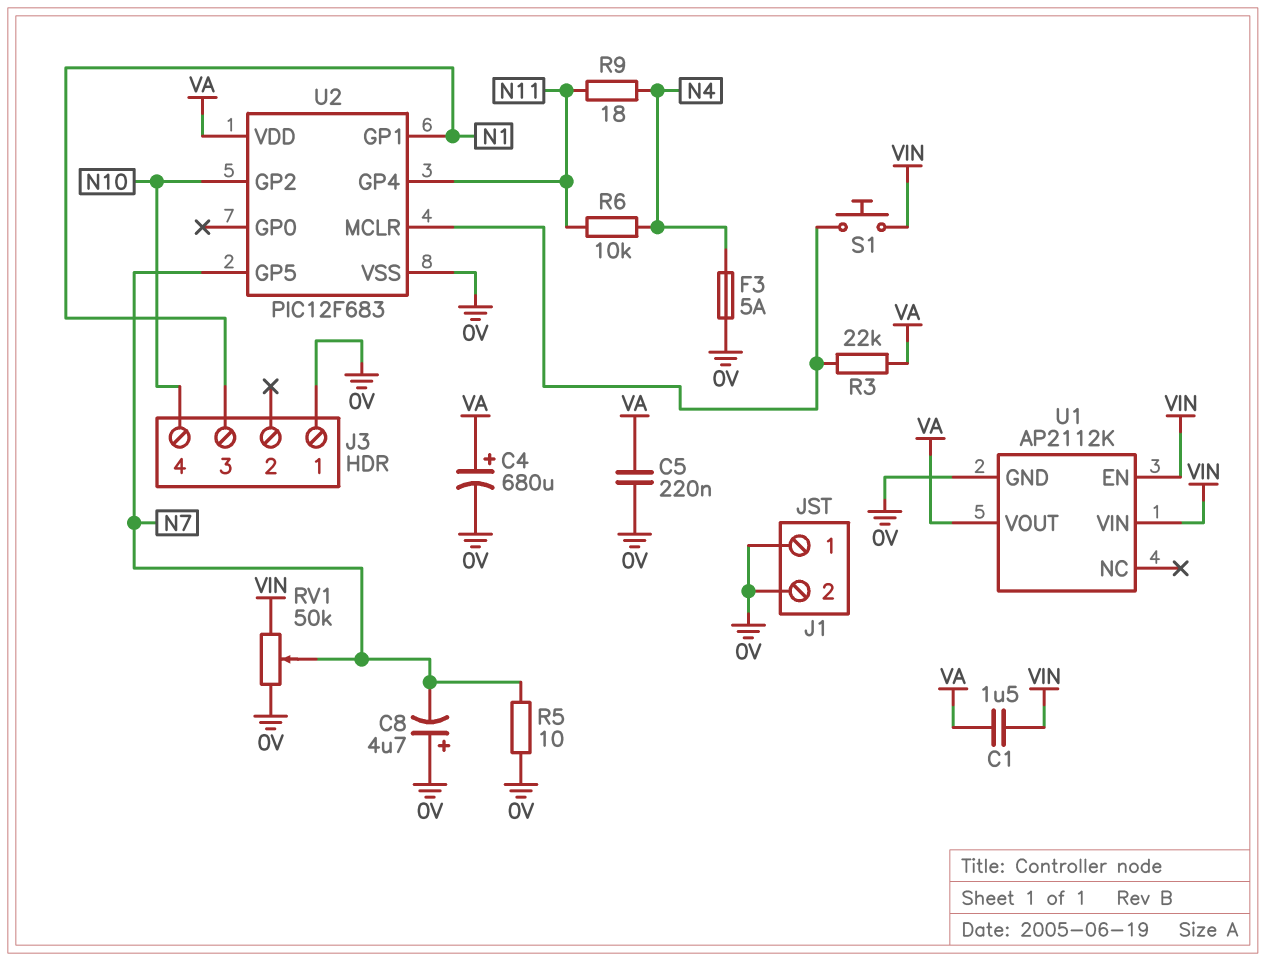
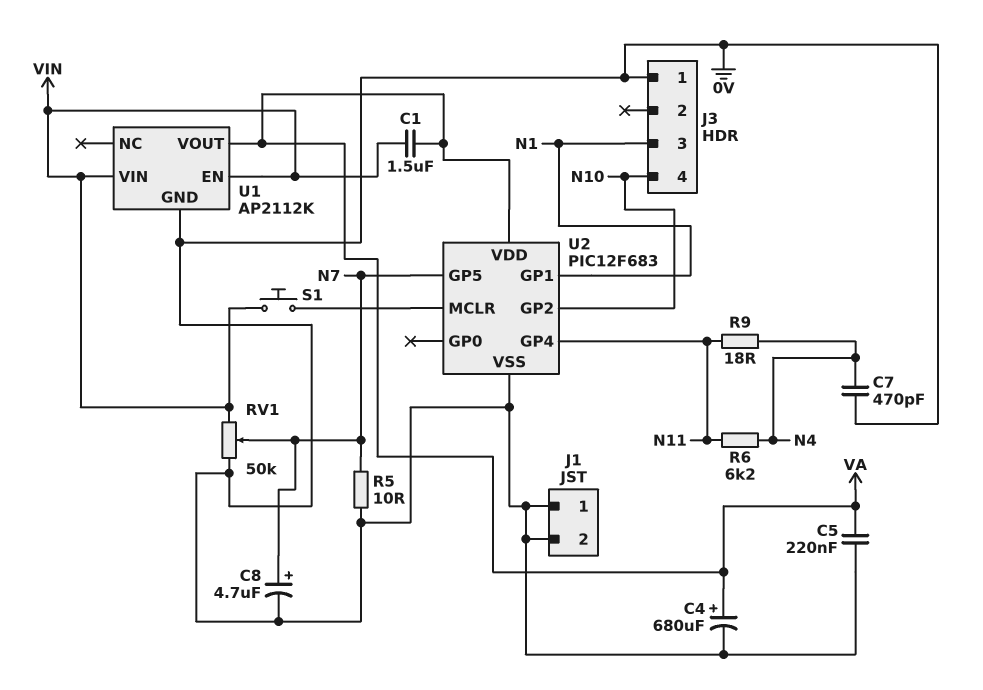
C7: none -> 470pF (0V, N4)
C8: 4.7uF (plus 0V, minus N7) -> 4.7uF (plus N7, minus 0V)
F3: 5A (0V, N4) -> none
R3: 22k (U2/MCLR, VA) -> none
R6: 10k (N4, N11) -> 6.2k (N4, N11)

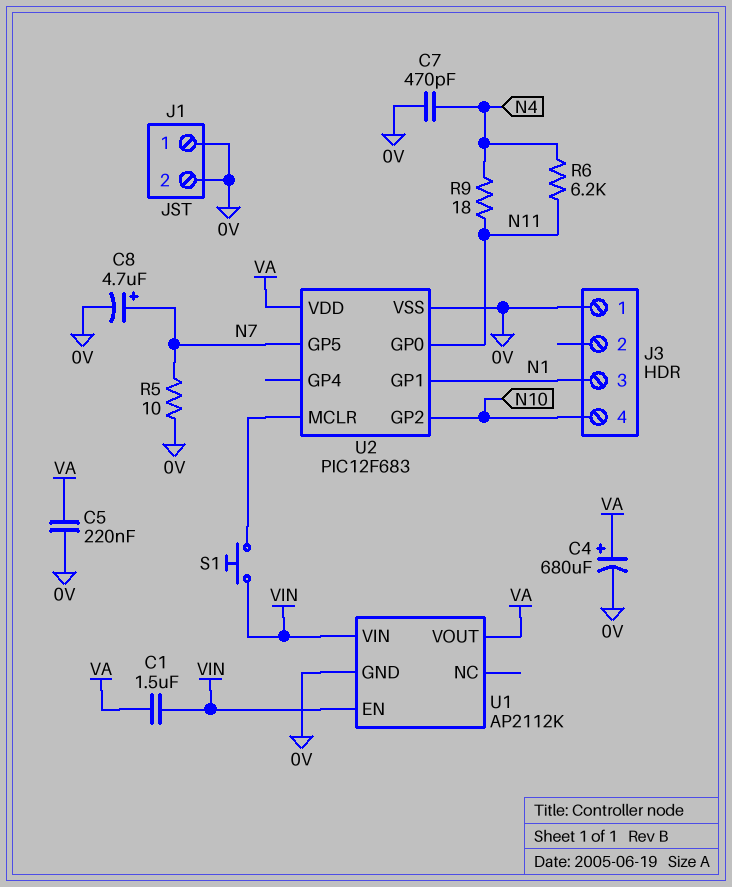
RV1: 50k (0V, VIN, wiper N7) -> none
U2 pin GP0: none -> N11
U2 pin GP4: N11 -> none

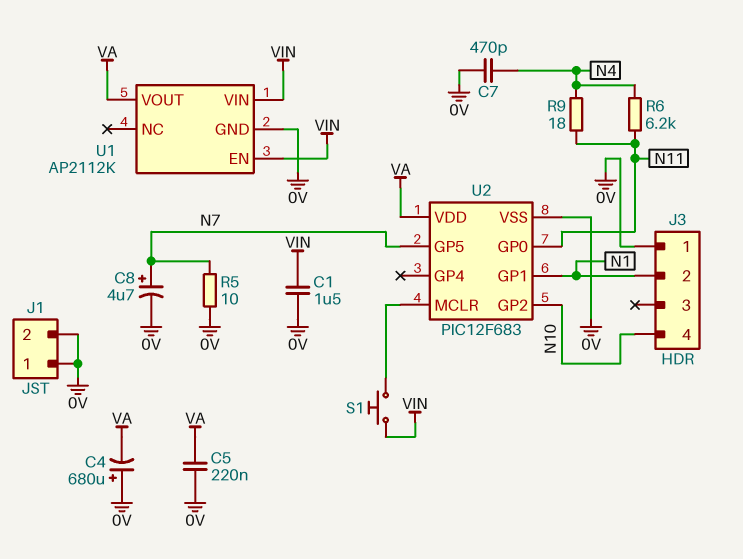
C1: 1.5uF (VA, VIN) -> 1.5uF (0V, VIN)
C4: 680uF (plus VA, minus 0V) -> 680uF (plus 0V, minus VA)
J3 pin 2: none -> N1
J3 pin 3: N1 -> none

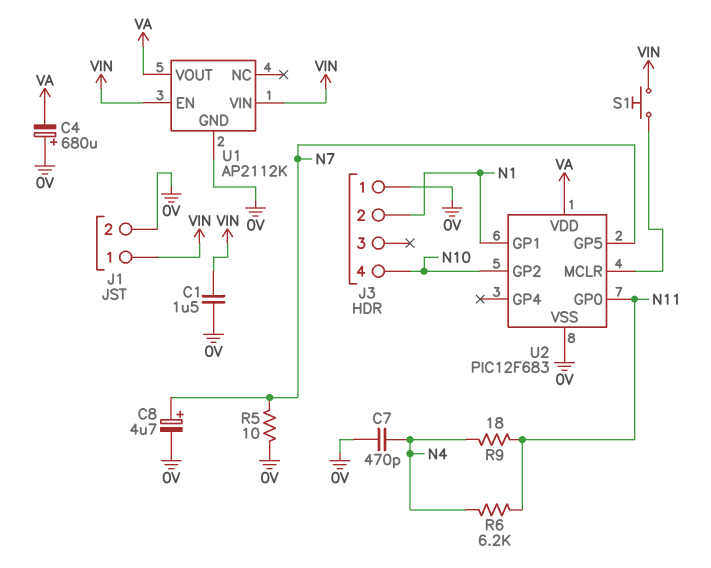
C5: 220nF (0V, VA) -> none
J1 pin 1: 0V -> VIN

